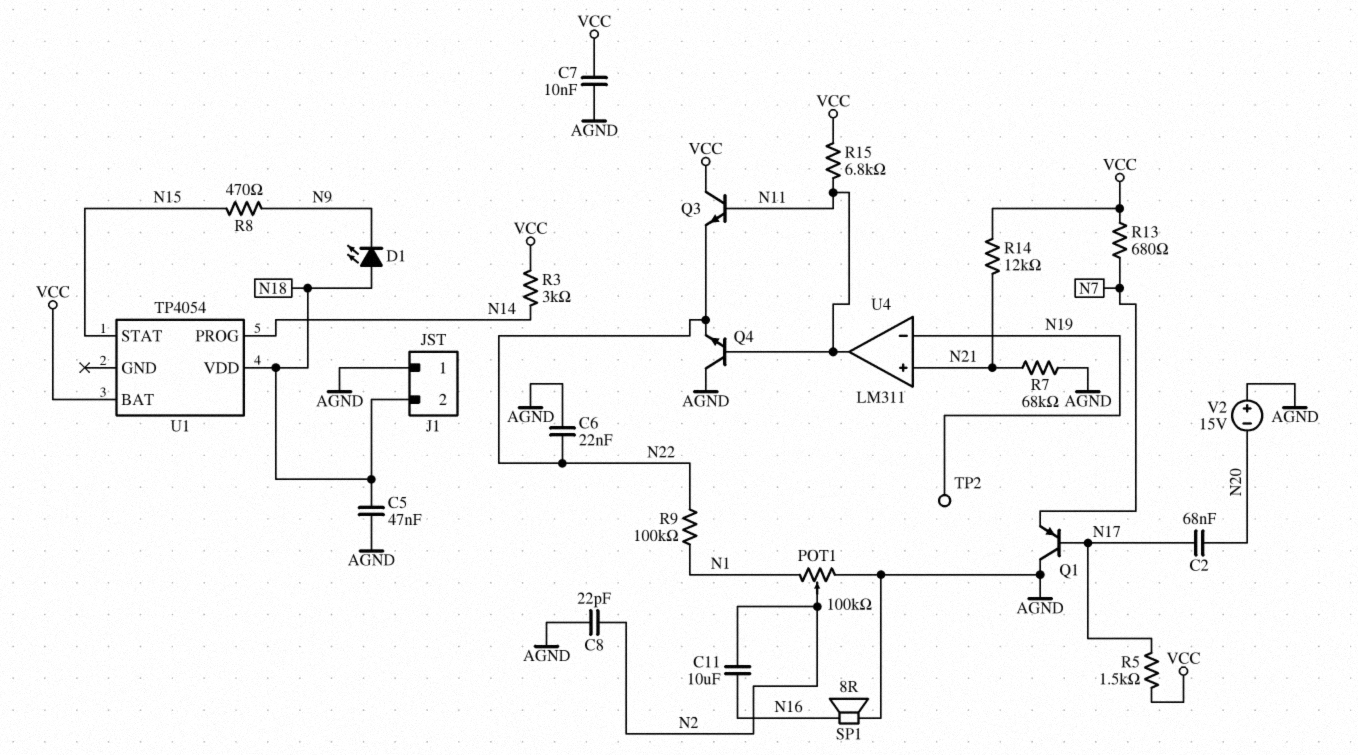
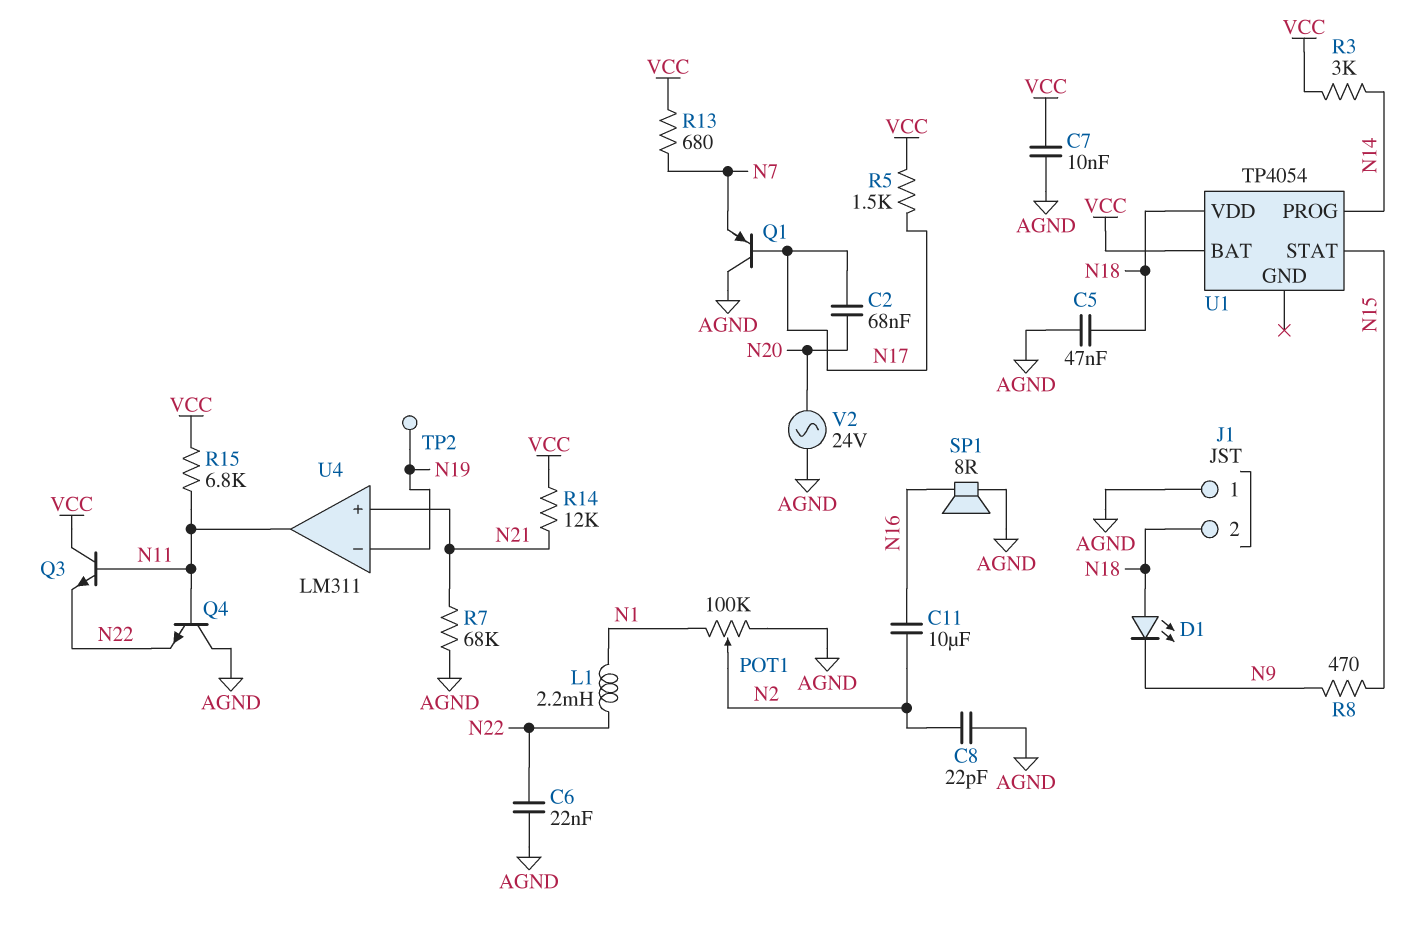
L1: none -> 2.2mH (N1, N22)
R9: 100k (N1, N22) -> none
V2: 15V (plus AGND, minus N20) -> AC 24V (AGND, N20)

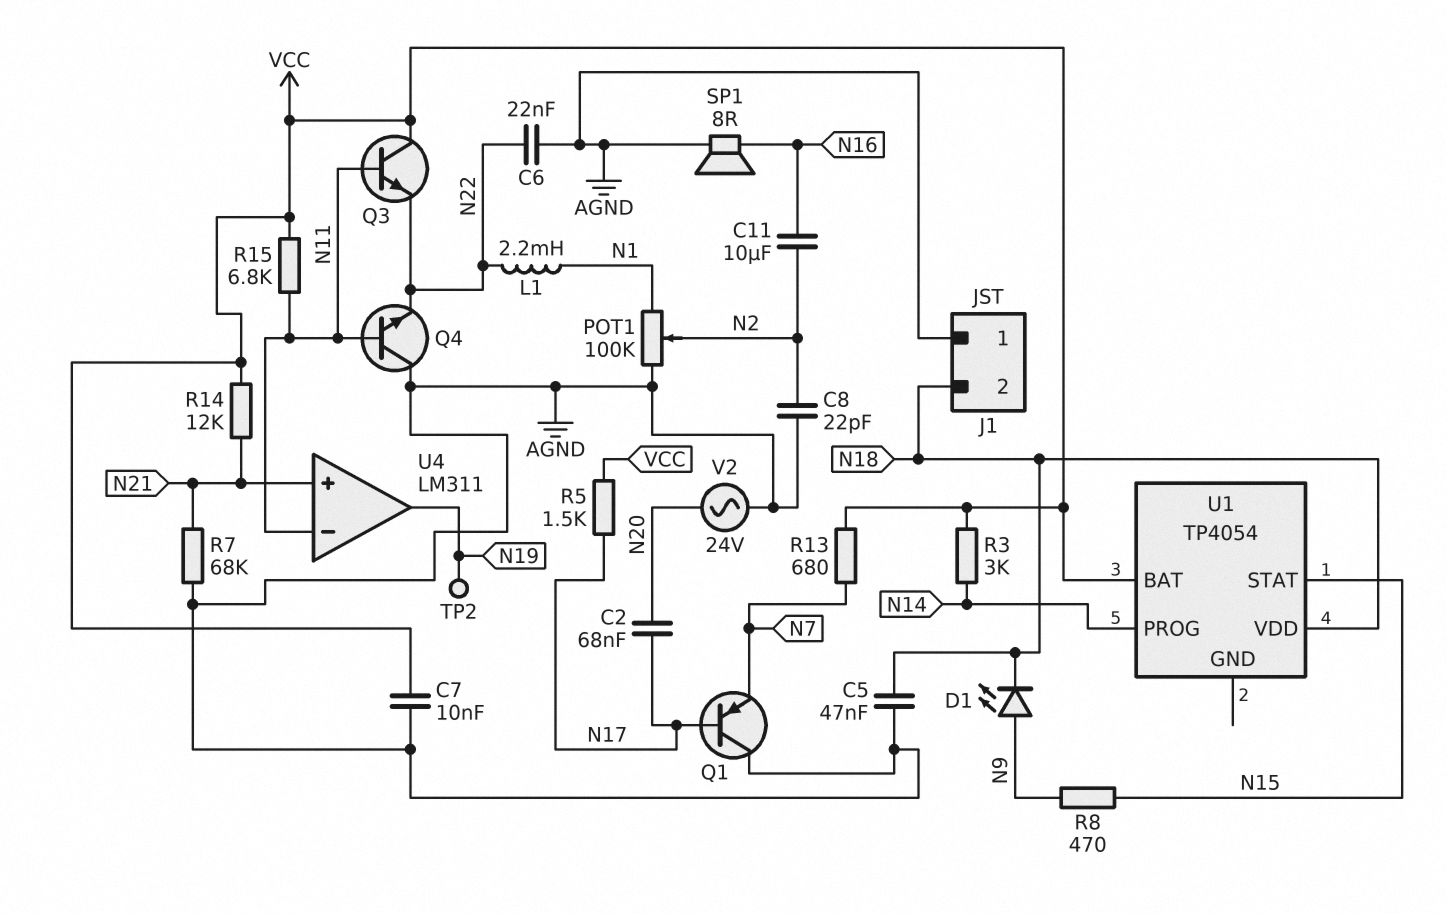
D1: LED (A N18, K N9) -> LED (A N9, K N18)
U4 pin in-: N19 -> N11
U4 pin out: N11 -> N19

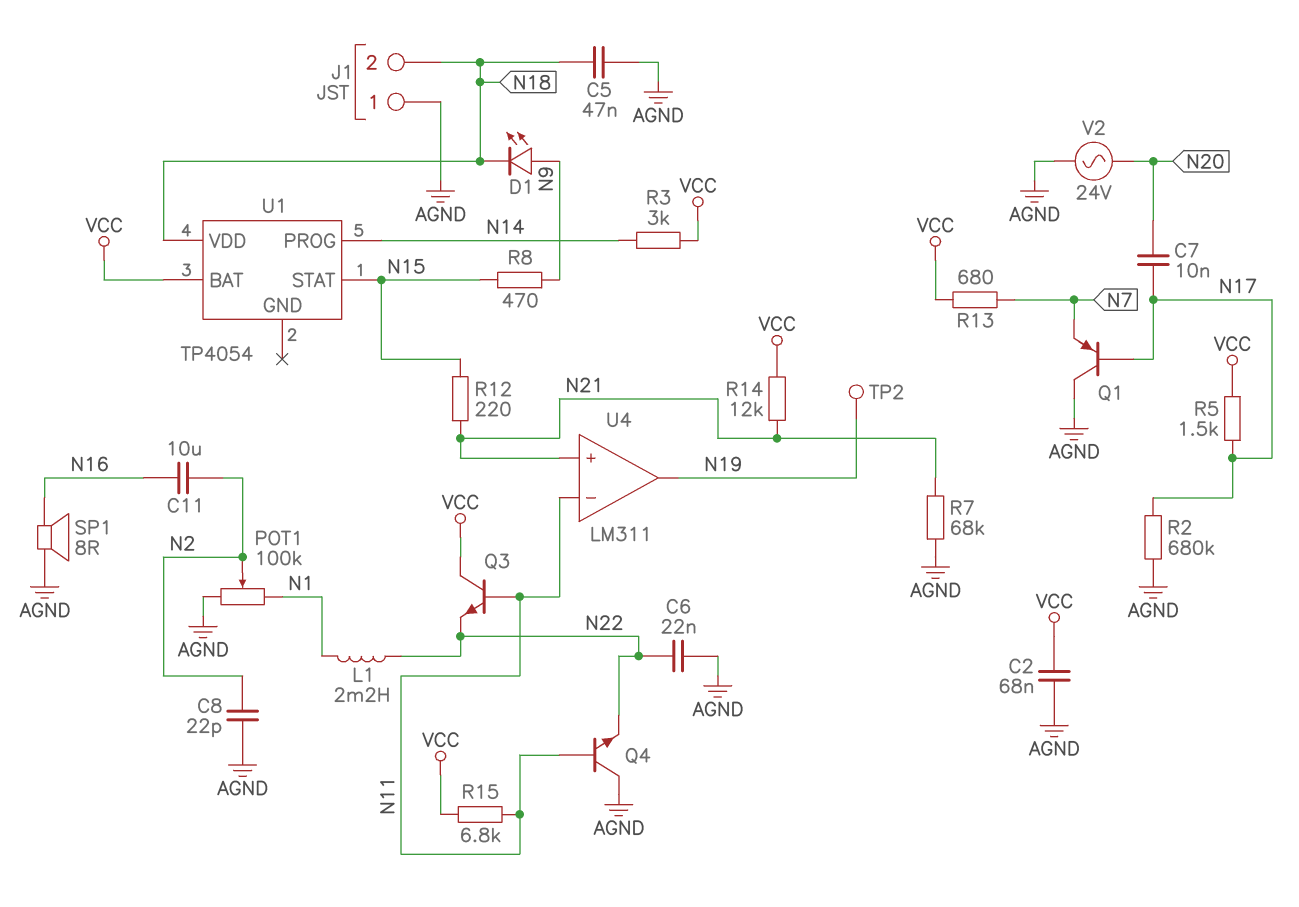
C2: 68nF (N17, N20) -> 68nF (AGND, VCC)
C7: 10nF (AGND, VCC) -> 10nF (N17, N20)
R2: none -> 680k (AGND, N17)
R12: none -> 220 (N15, N21)

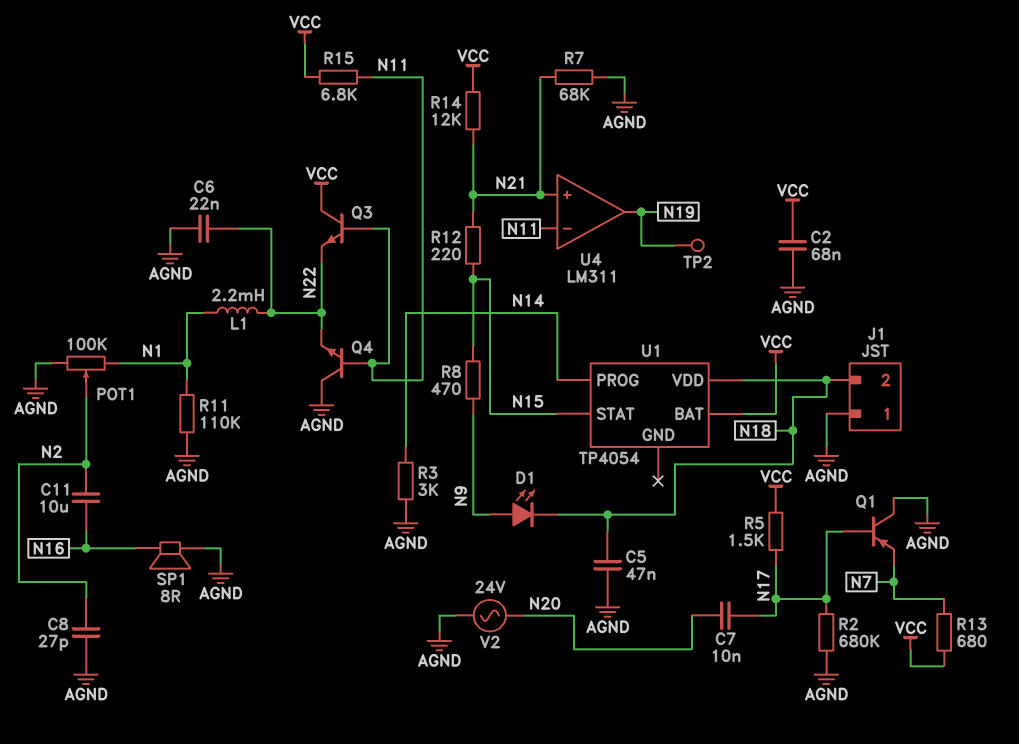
C8: 22pF (AGND, N2) -> 27pF (AGND, N2)
R3: 3k (N14, VCC) -> 3k (AGND, N14)
R11: none -> 110k (AGND, N1)

